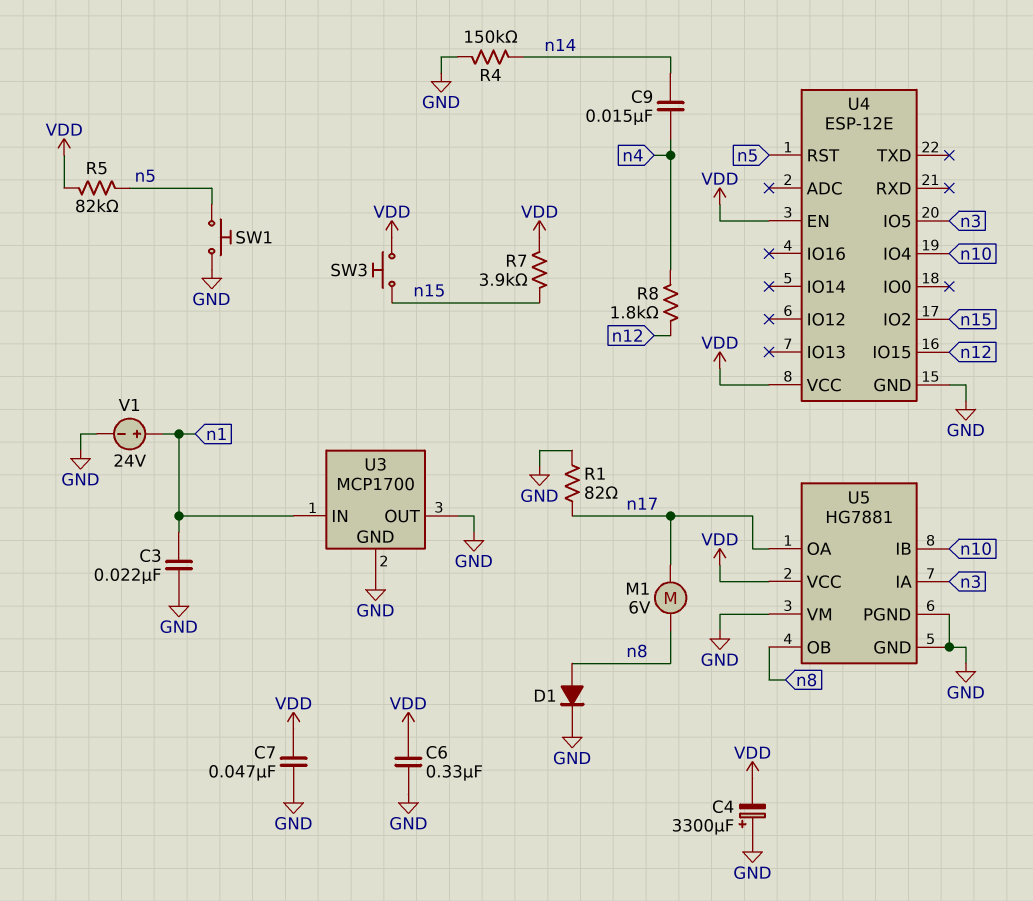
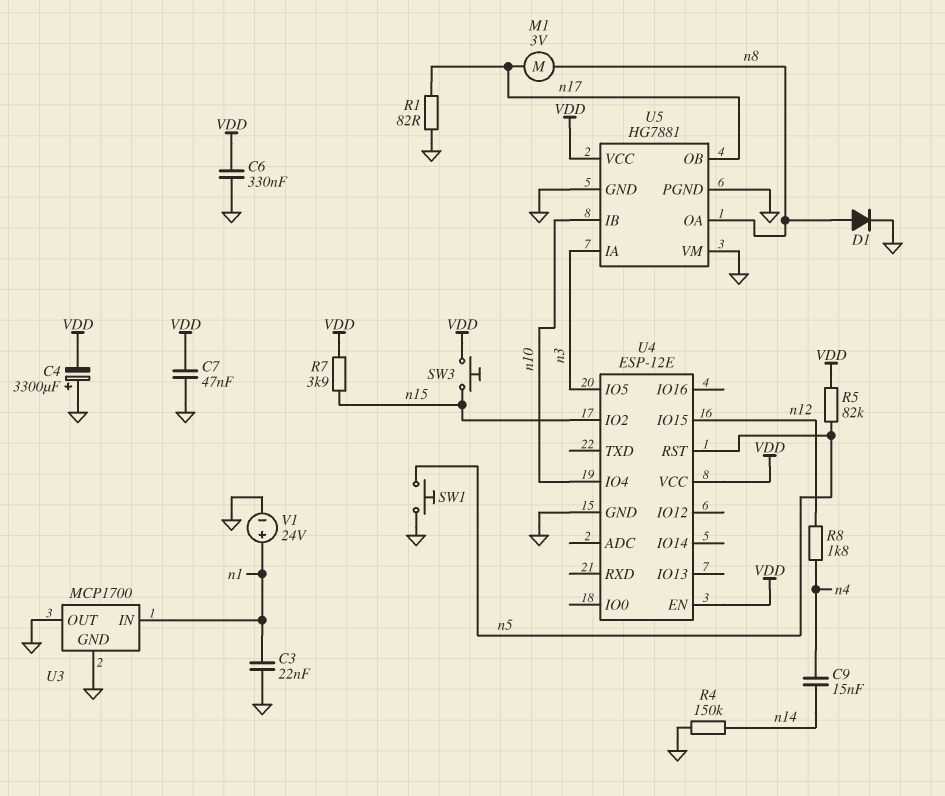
M1: motor 6V (n8, n17) -> motor 3V (n8, n17)
U5 pin OA: n17 -> n8
U5 pin OB: n8 -> n17

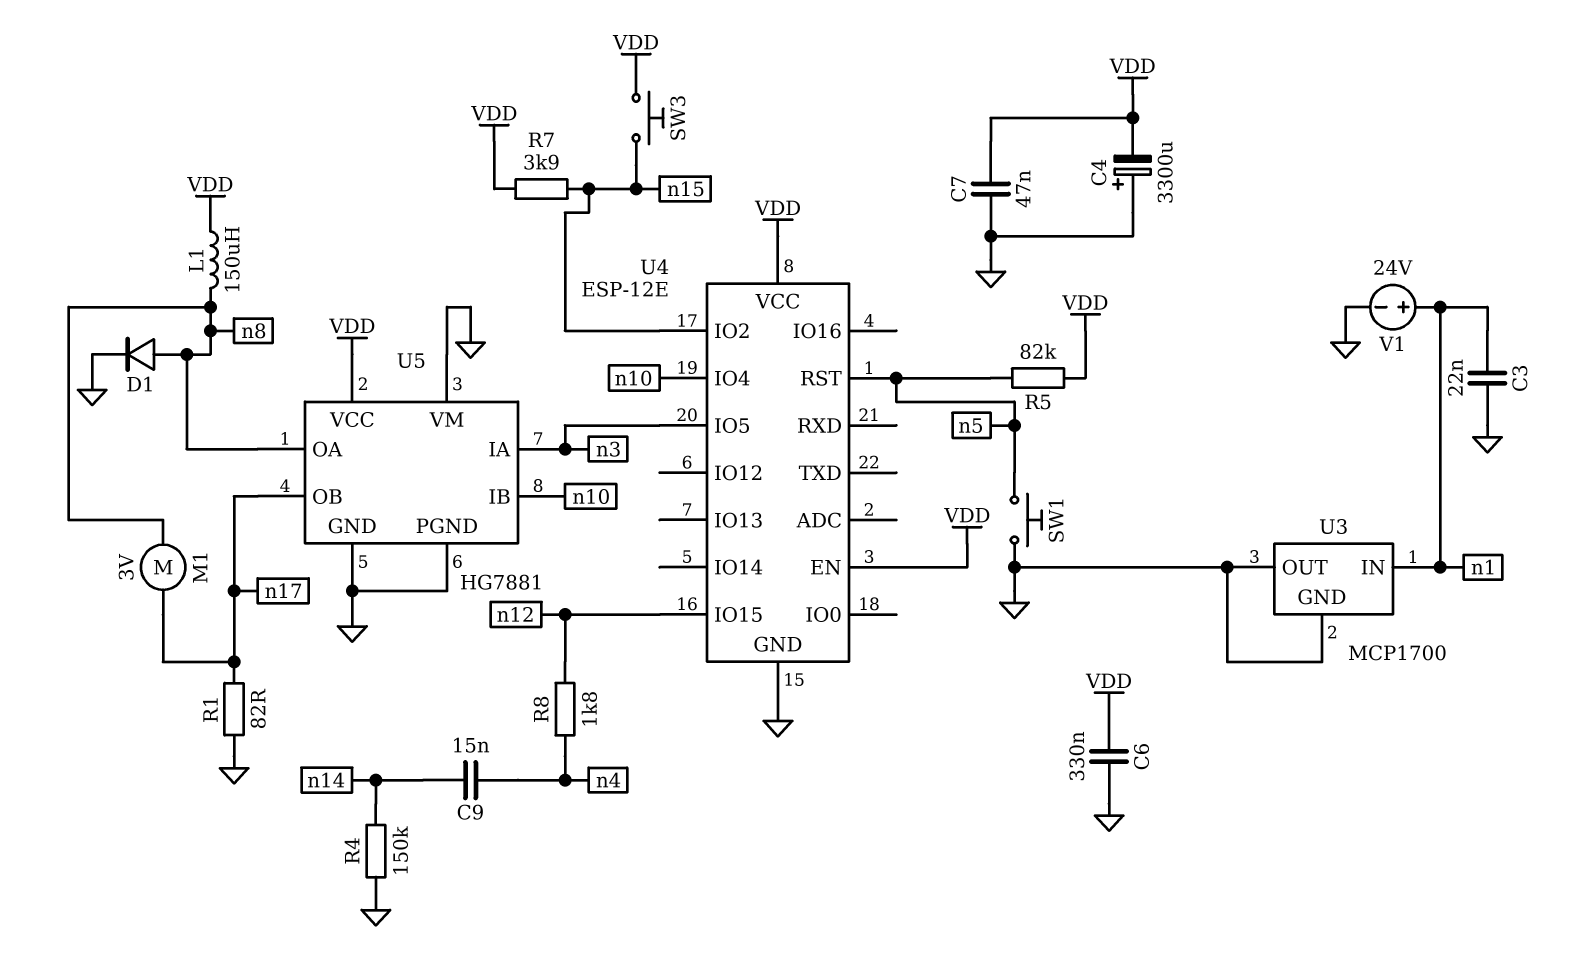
L1: none -> 150uH (VDD, n8)

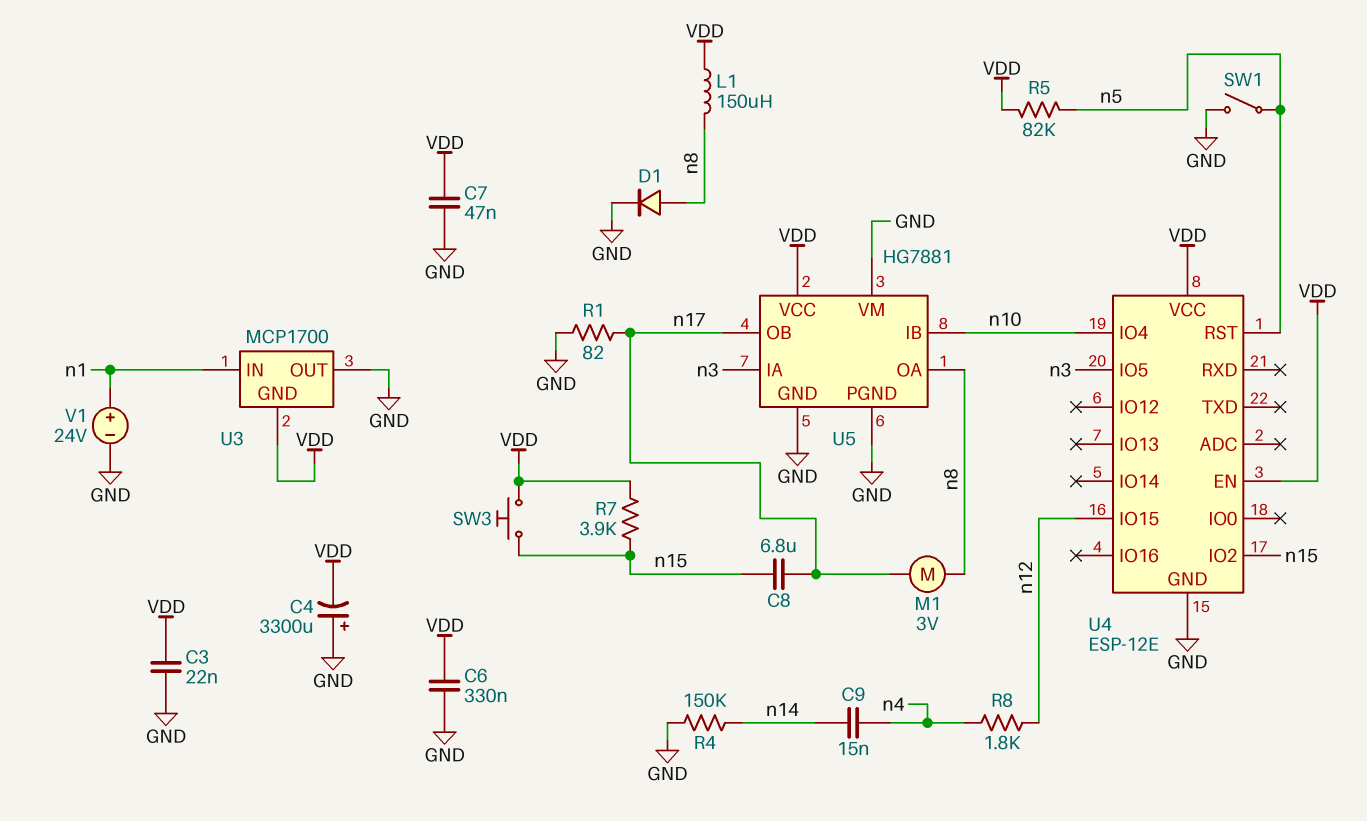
C3: 22nF (GND, n1) -> 22nF (GND, VDD)
C8: none -> 6.8uF (n15, n17)
SW1: button (GND, n5) -> switch (GND, n5)
U3 pin GND: GND -> VDD

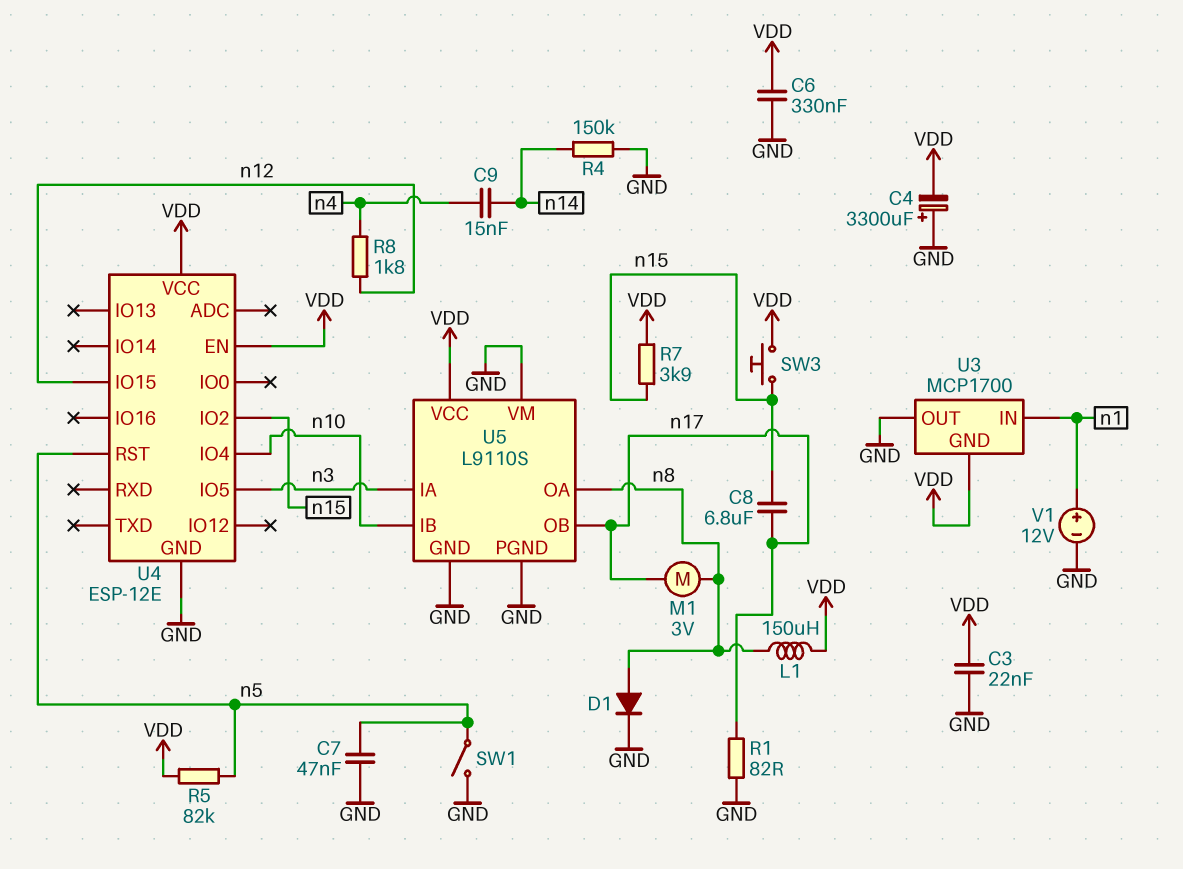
C7: 47nF (GND, VDD) -> 47nF (GND, n5)
U5: HG7881 -> L9110S
V1: 24V (plus n1, minus GND) -> 12V (plus n1, minus GND)

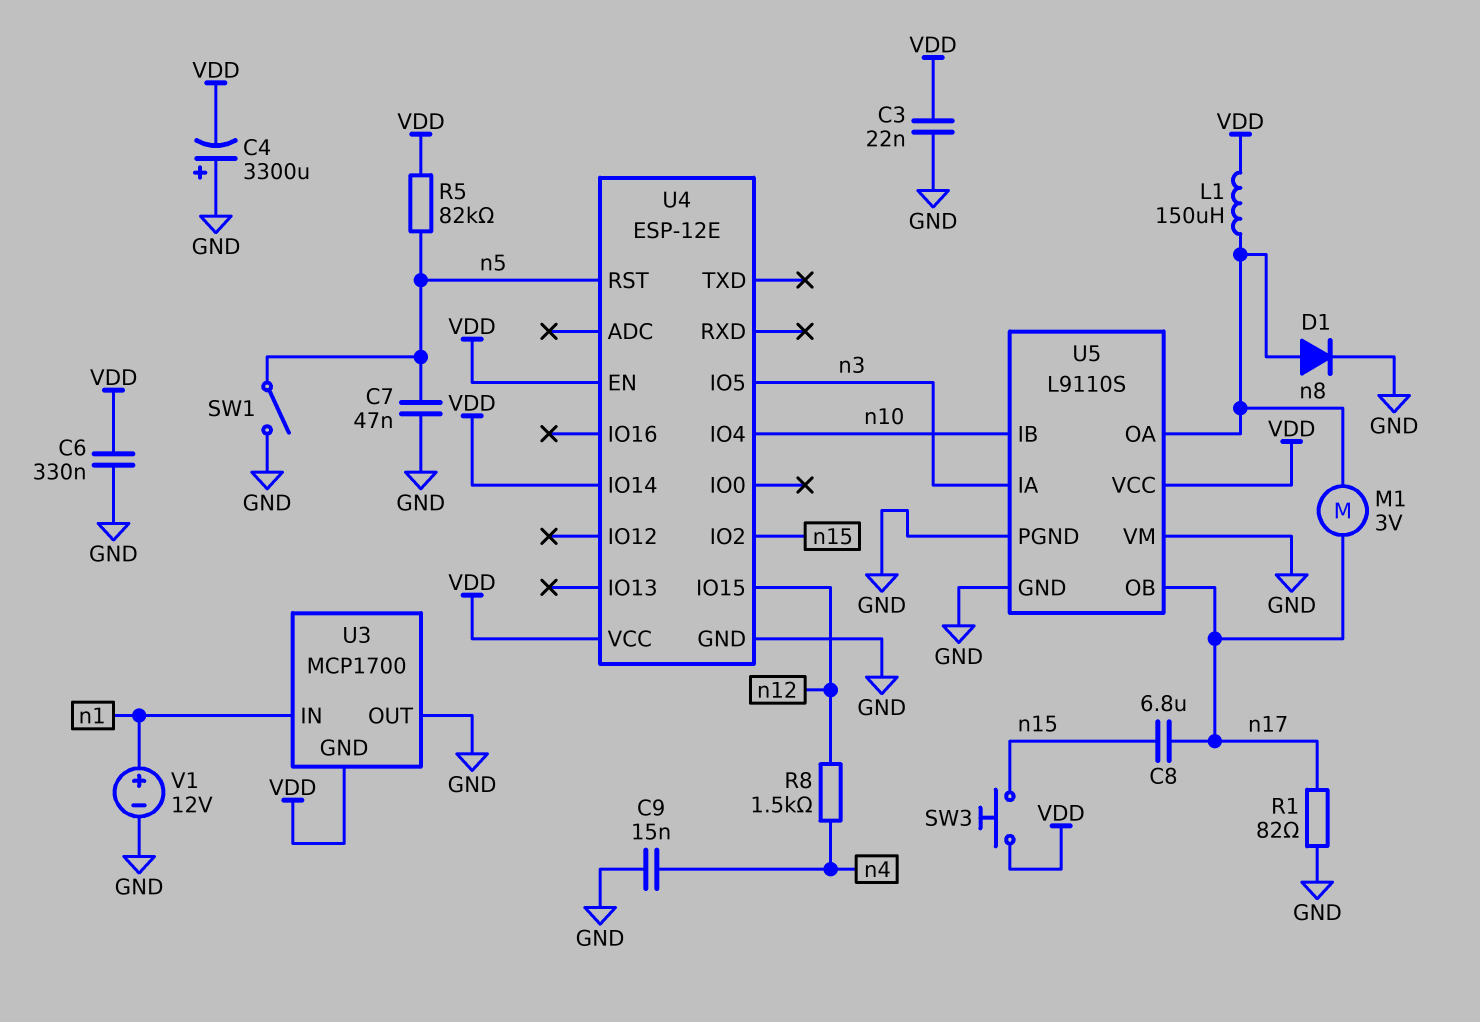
C9: 15nF (n4, n14) -> 15nF (GND, n4)
R4: 150k (GND, n14) -> none
R7: 3.9k (VDD, n15) -> none
R8: 1.8k (n4, n12) -> 1.5k (n4, n12)
U4 pin IO14: none -> VDD

